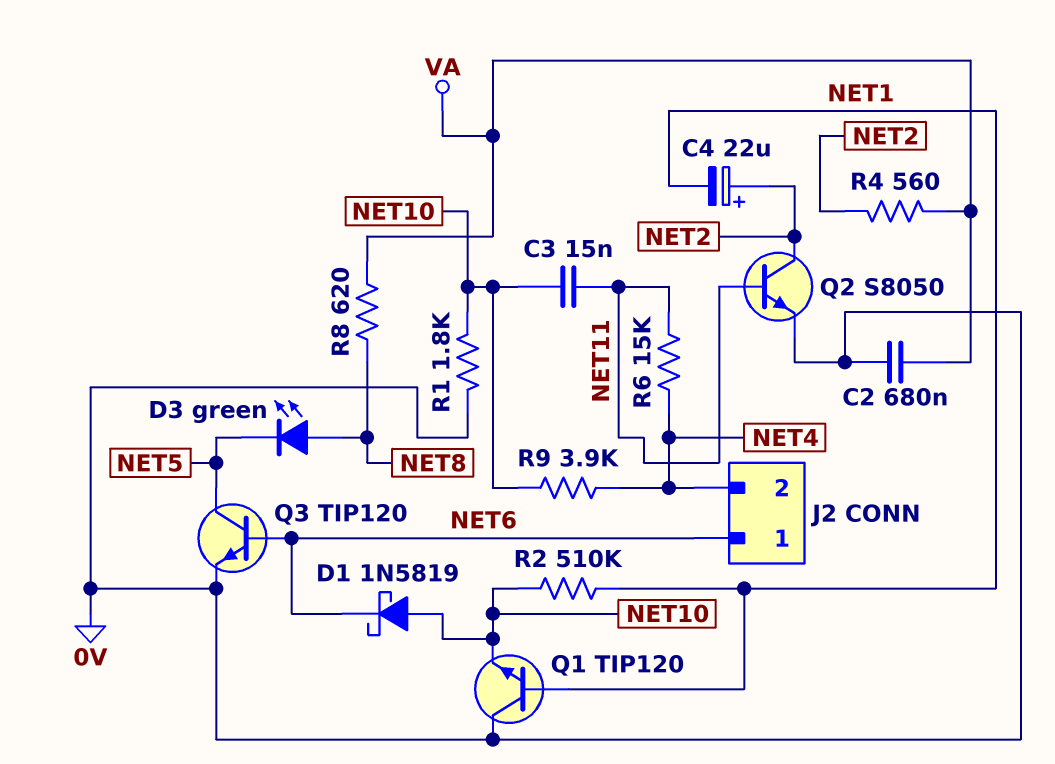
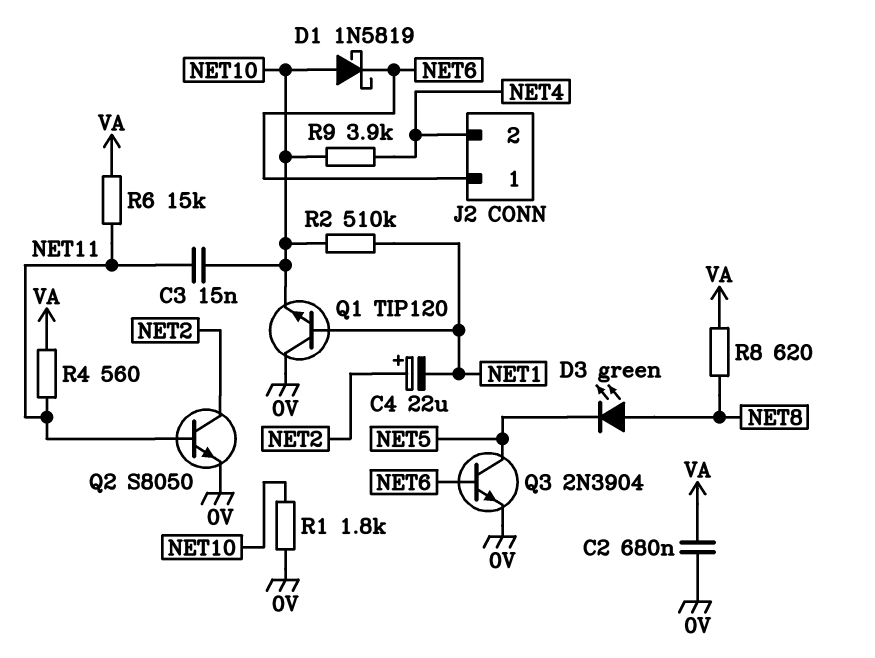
Q3: NPN TIP120 (B NET6, C NET5, E 0V) -> NPN 2N3904 (B NET6, C NET5, E 0V)
R4: 560 (NET2, VA) -> 560 (NET11, VA)
R6: 15k (NET4, NET11) -> 15k (NET11, VA)

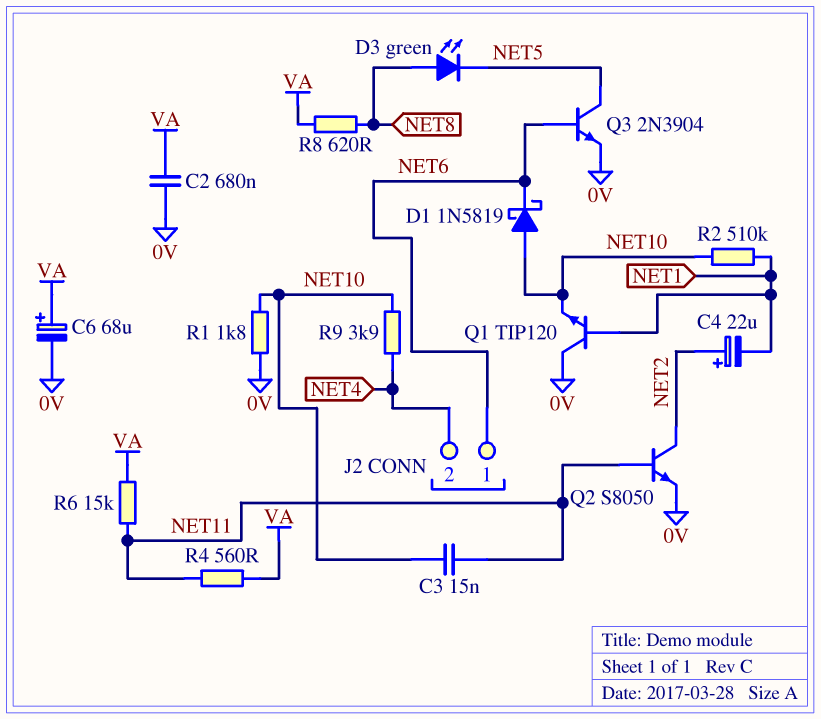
C6: none -> 68uF (plus VA, minus 0V)

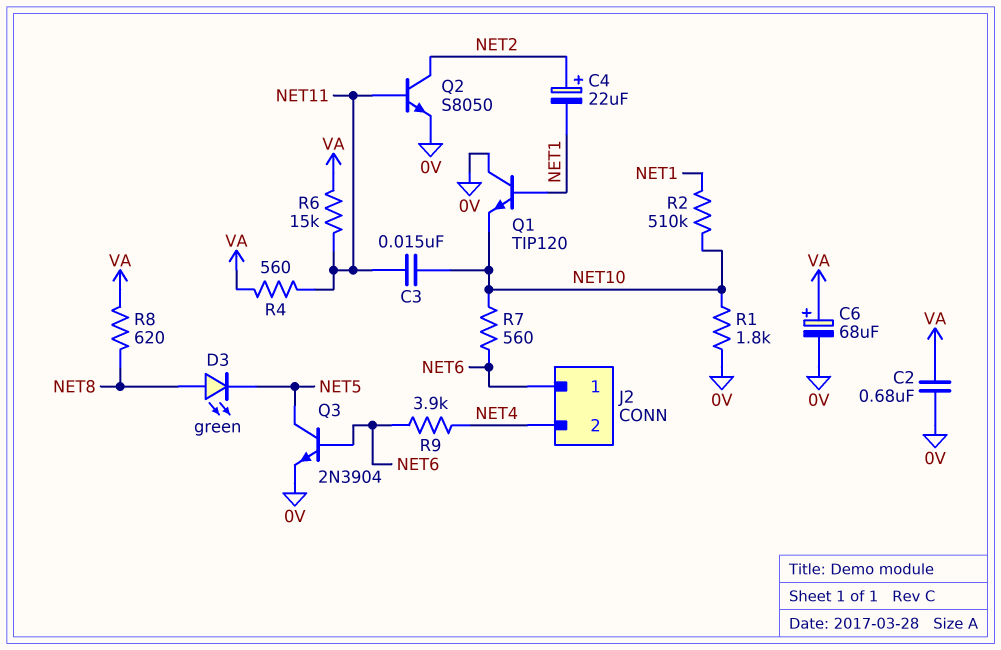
D1: schottky 1N5819 (A NET10, K NET6) -> none
R7: none -> 560 (NET6, NET10)
R9: 3.9k (NET4, NET10) -> 3.9k (NET4, NET6)

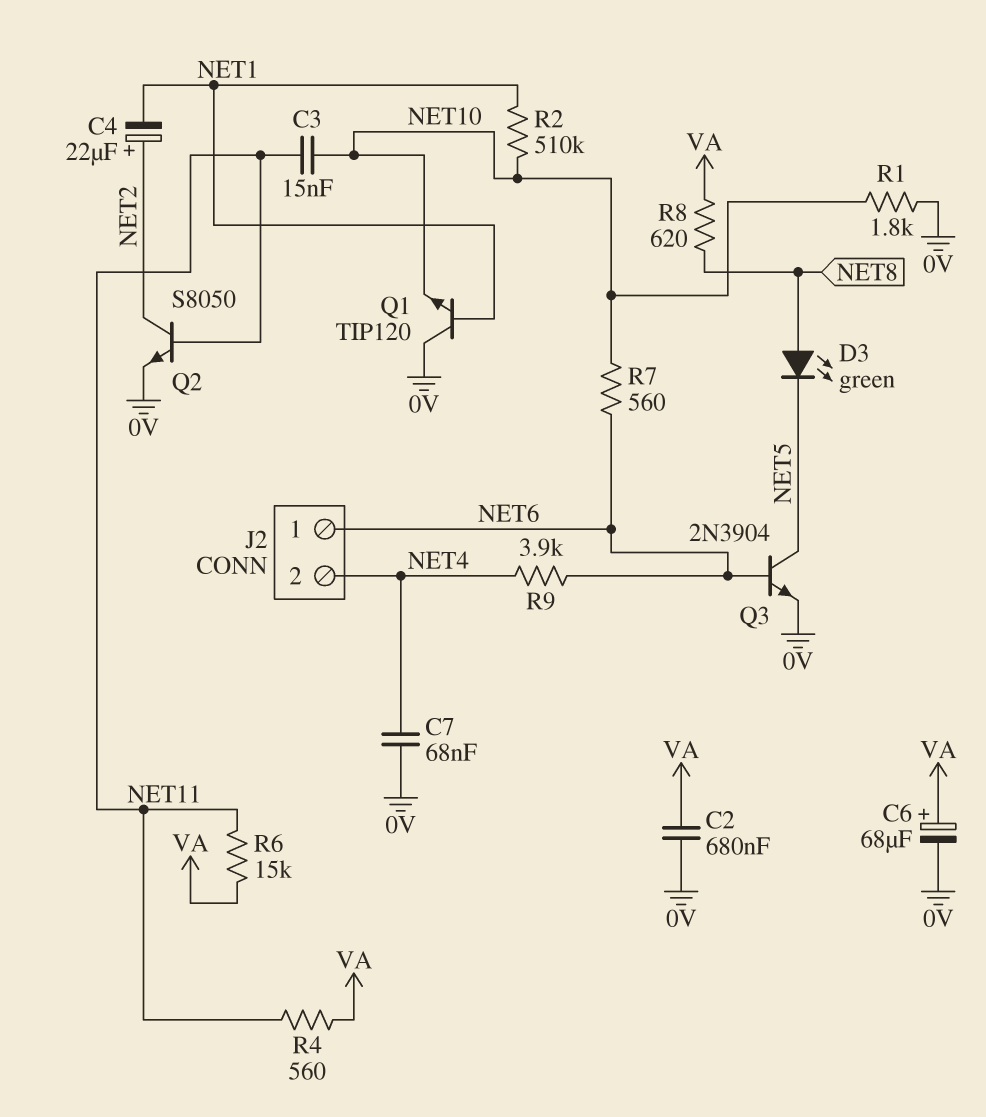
C7: none -> 68nF (0V, NET4)

